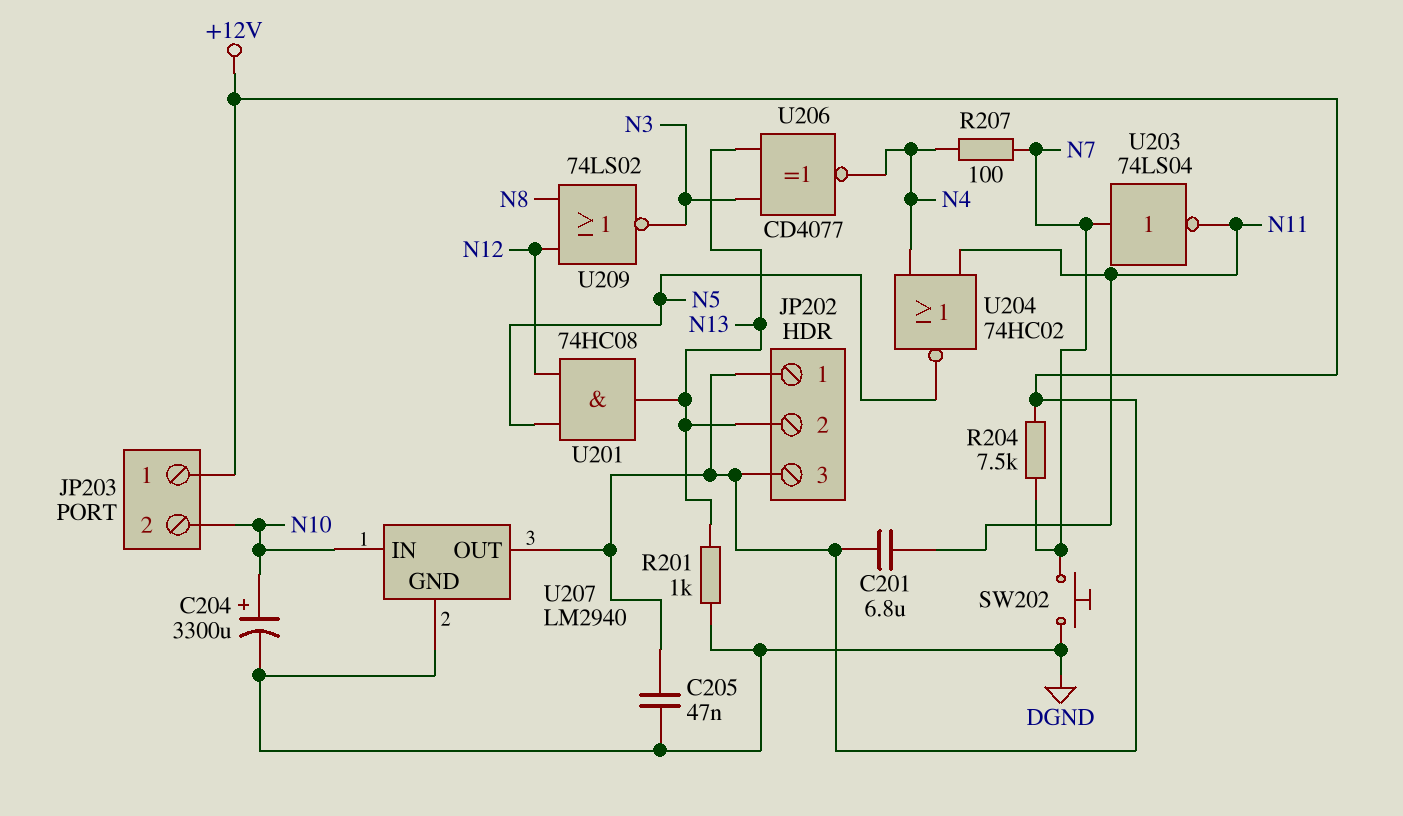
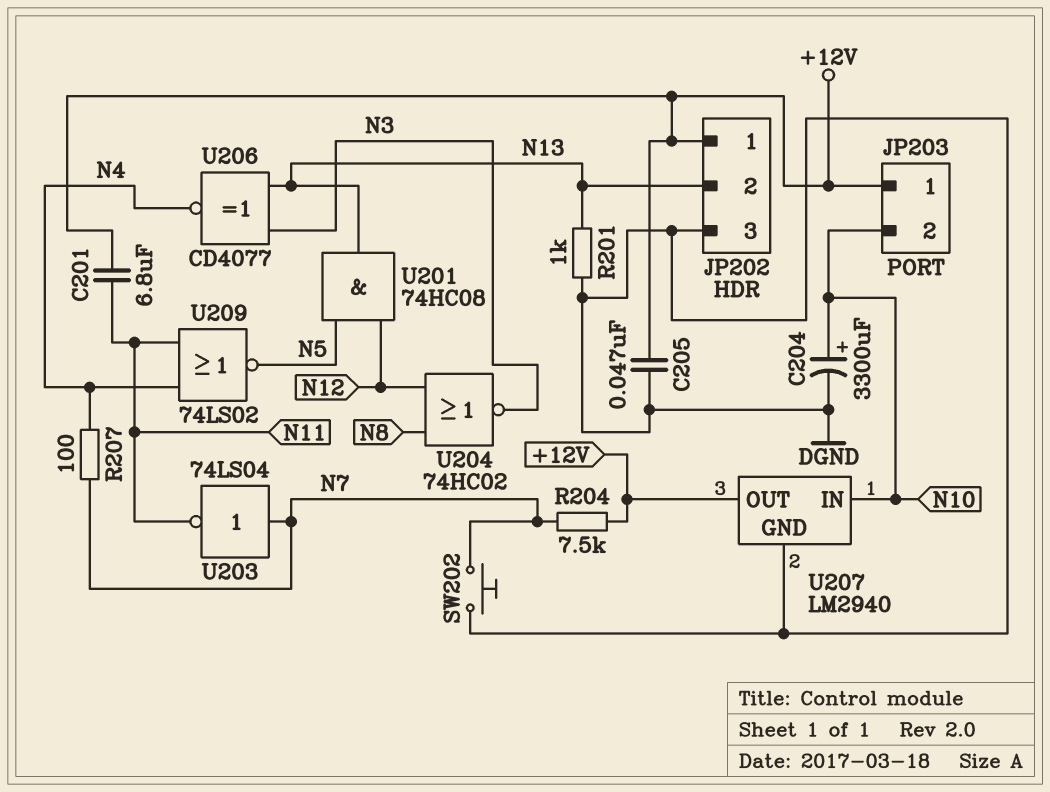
JP202 pin 3: +12V -> DGND
U204: NOR 74HC02 (in N4, in N11, out N5) -> NOR 74HC02 (in N8, in N12, out N3)
U209: NOR 74LS02 (in N8, in N12, out N3) -> NOR 74LS02 (in N4, in N11, out N5)

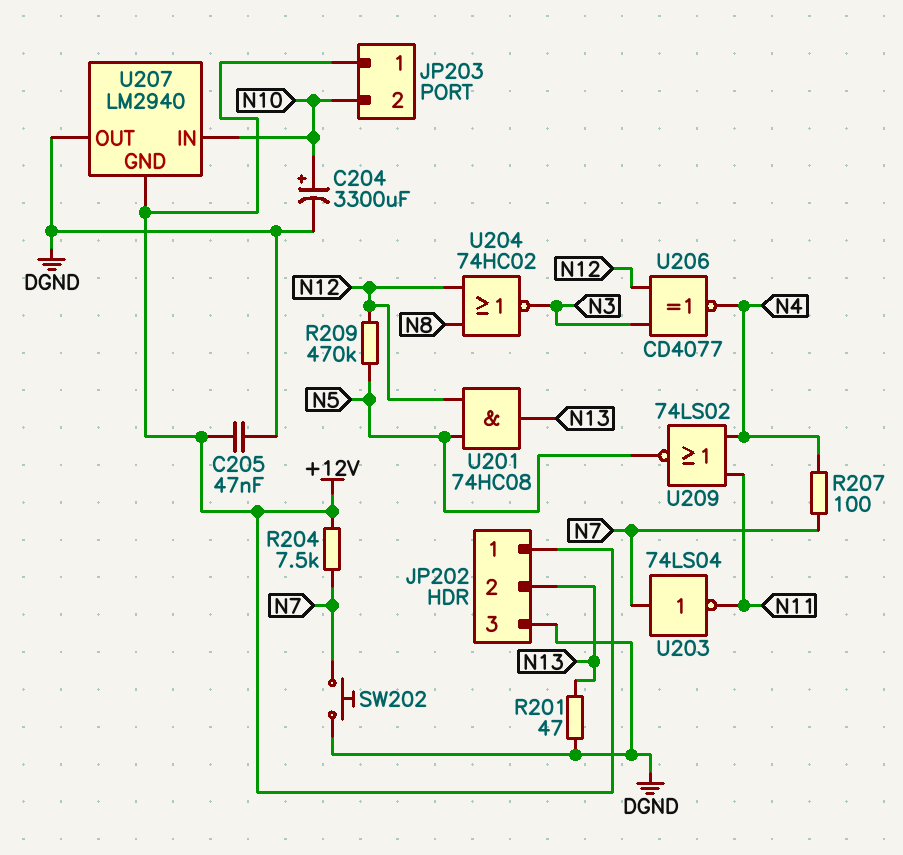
C201: 6.8uF (+12V, N11) -> none
R201: 1k (DGND, N13) -> 47 (DGND, N13)
R209: none -> 470k (N5, N12)
U206: XNOR CD4077 (in N3, in N13, out N4) -> XNOR CD4077 (in N3, in N12, out N4)
U207 pin GND: DGND -> +12V
U207 pin OUT: +12V -> DGND

